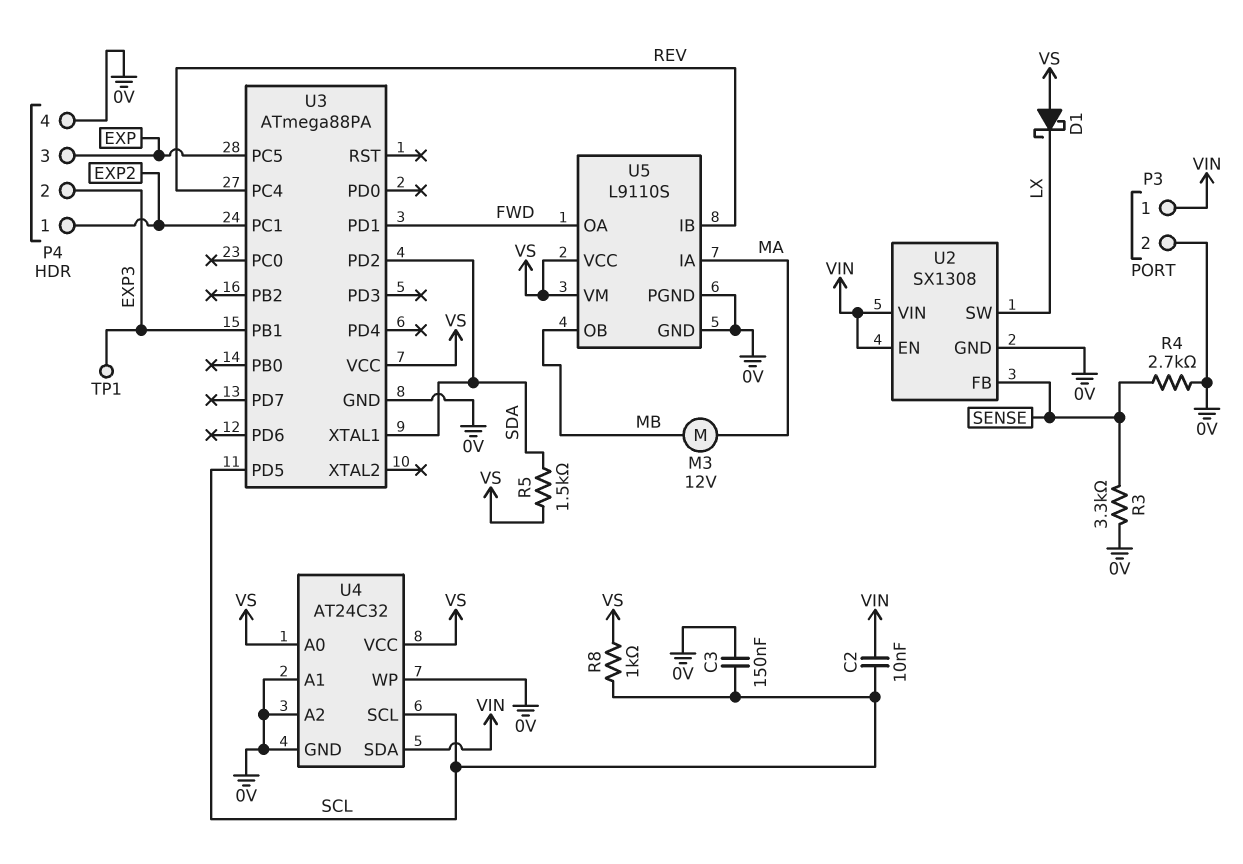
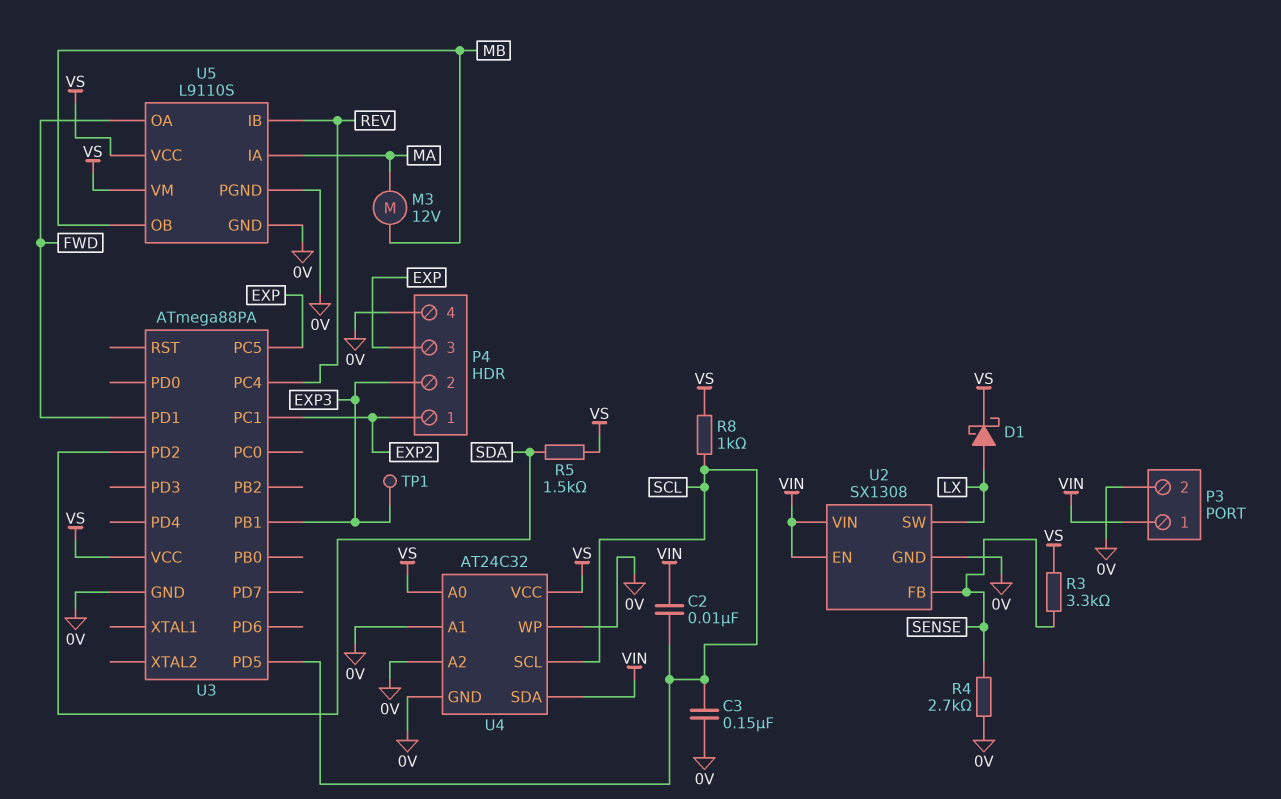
D1: schottky (A VS, K LX) -> schottky (A LX, K VS)
R3: 3.3k (0V, SENSE) -> 3.3k (SENSE, VS)
U3 pin XTAL1: SDA -> none

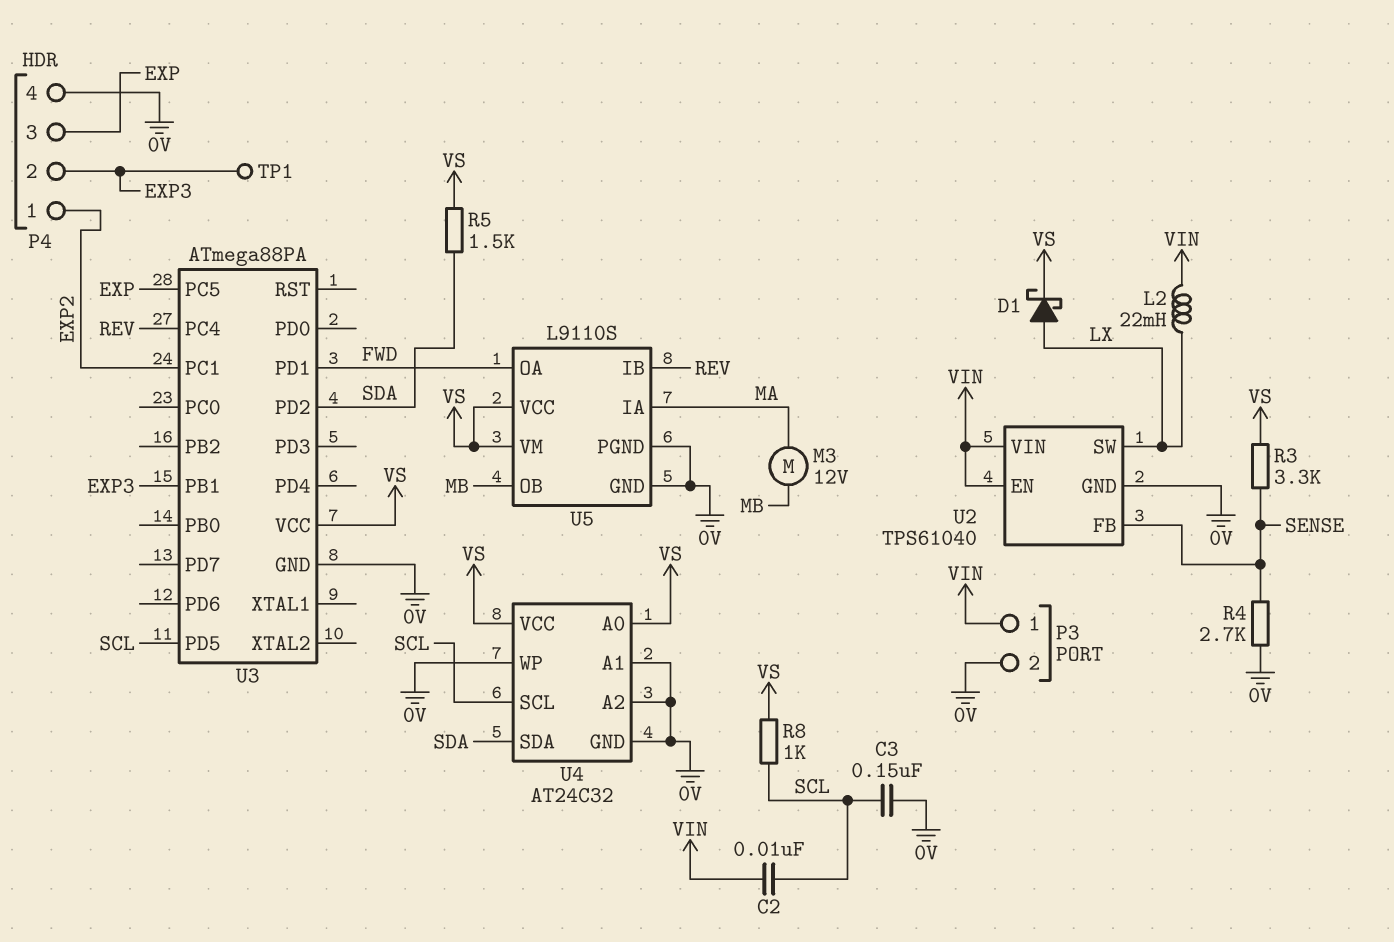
L2: none -> 22mH (LX, VIN)
U2: SX1308 -> TPS61040
U4 pin SDA: VIN -> SDA

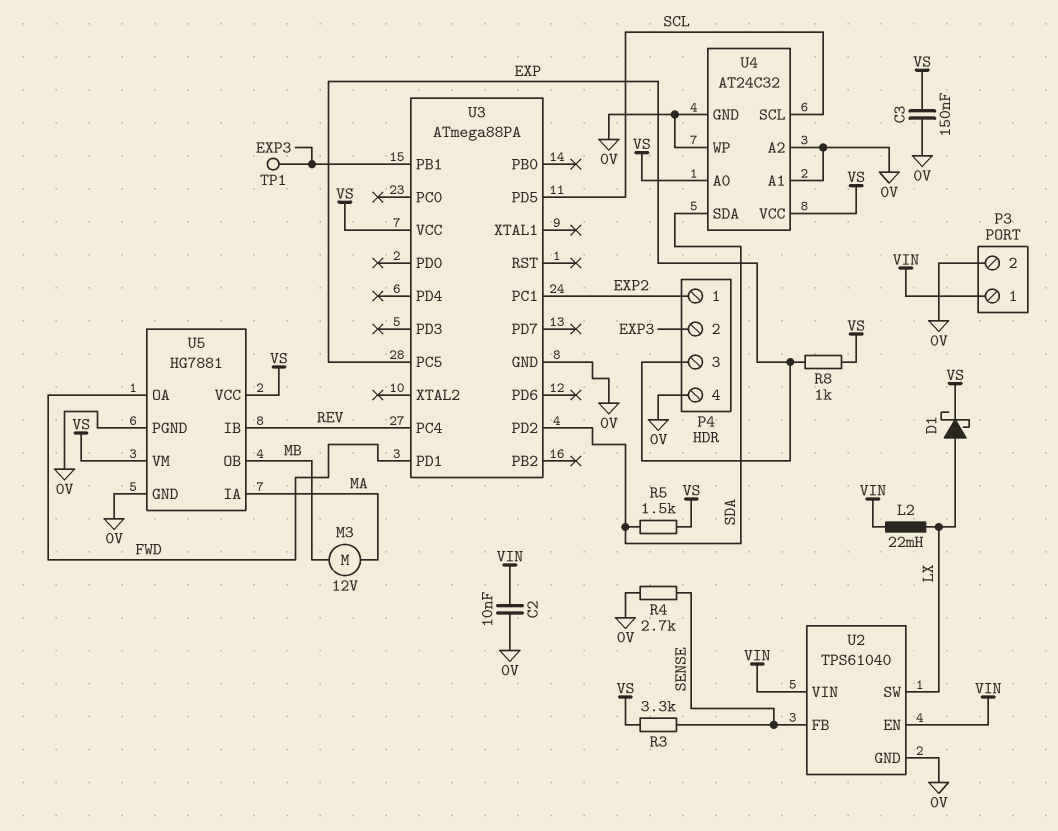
C2: 10nF (SCL, VIN) -> 10nF (0V, VIN)
C3: 150nF (0V, SCL) -> 150nF (0V, VS)
R8: 1k (SCL, VS) -> 1k (EXP, VS)
U5: L9110S -> HG7881

